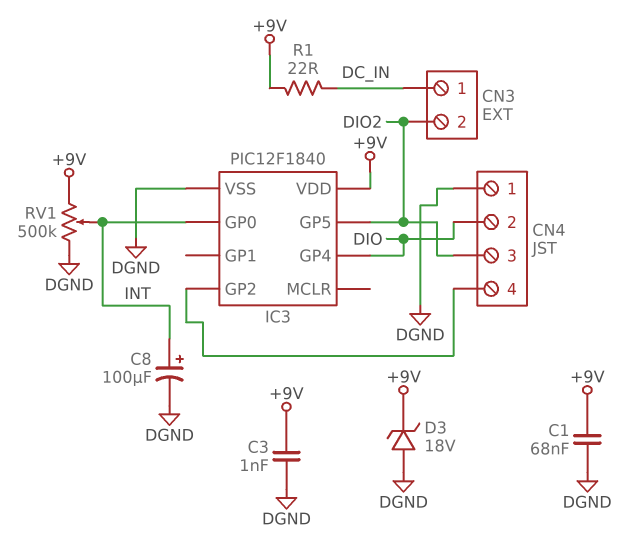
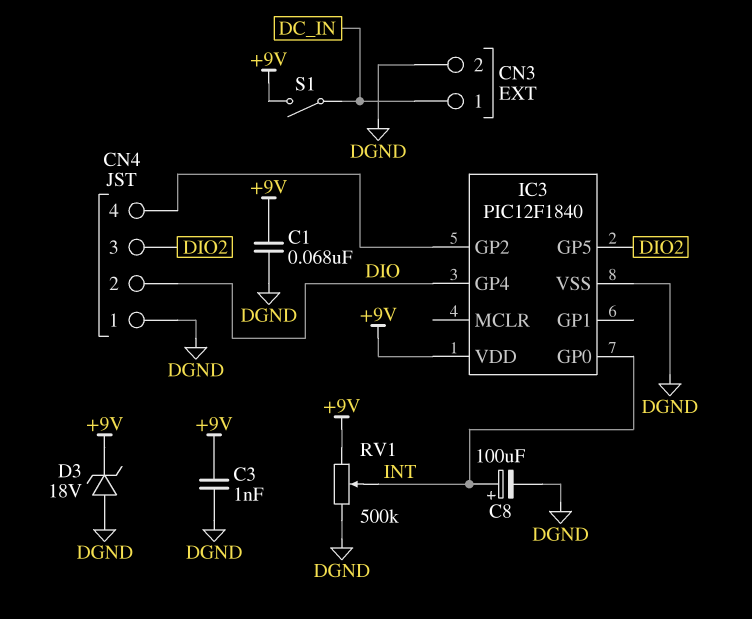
CN3 pin 2: DIO2 -> DGND
R1: 22 (+9V, DC_IN) -> none
S1: none -> switch (+9V, DC_IN)

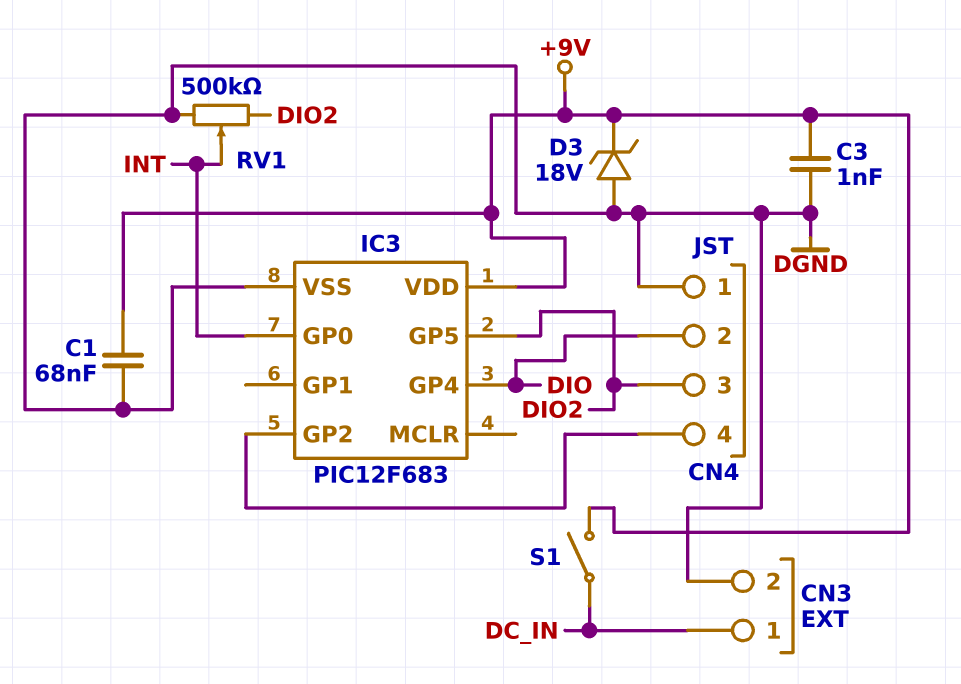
C8: 100uF (plus INT, minus DGND) -> none
IC3: PIC12F1840 -> PIC12F683
RV1: 500k (+9V, DGND, wiper INT) -> 500k (DGND, DIO2, wiper INT)

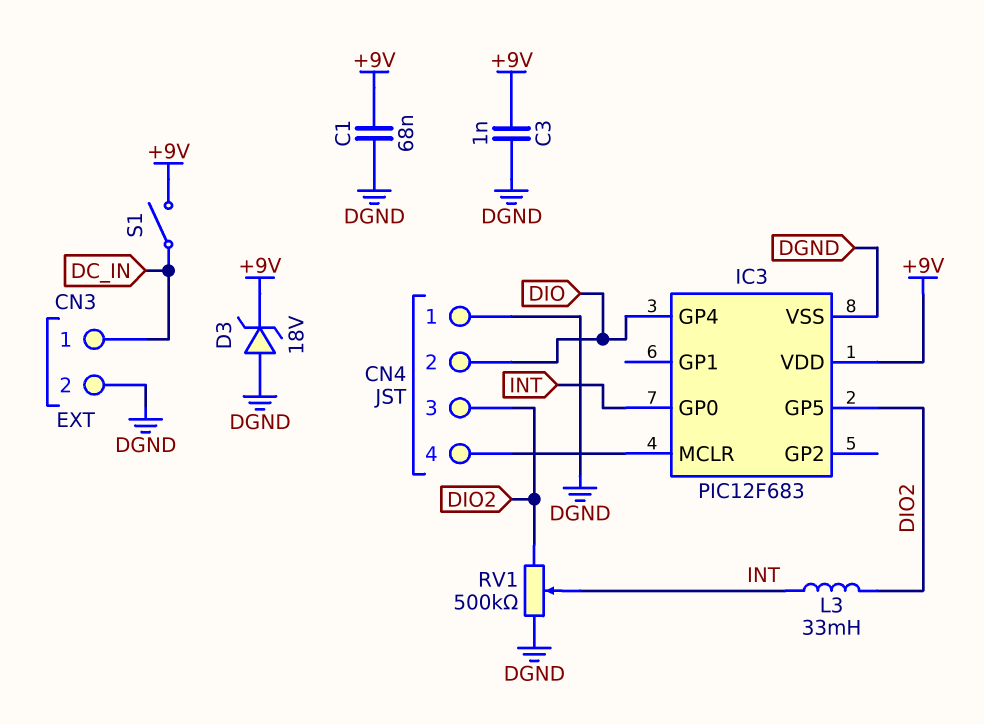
IC3 pin GP2: CN4/4 -> none
IC3 pin MCLR: none -> CN4/4
L3: none -> 33mH (DIO2, INT)

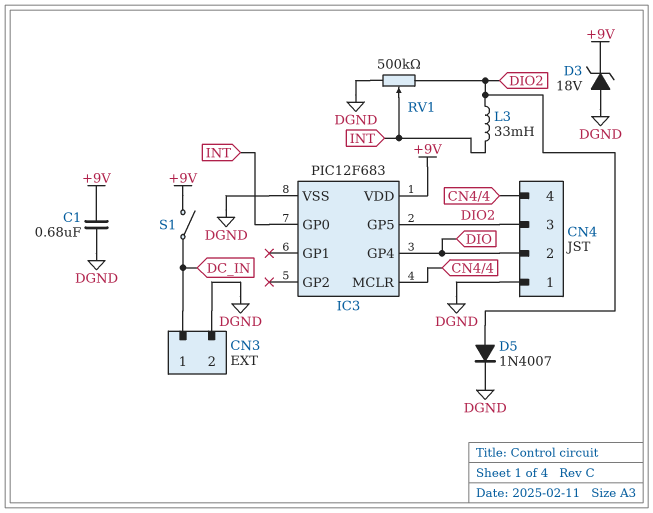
C1: 68nF (+9V, DGND) -> 680nF (+9V, DGND)
C3: 1nF (+9V, DGND) -> none
D5: none -> diode 1N4007 (A DIO2, K DGND)

